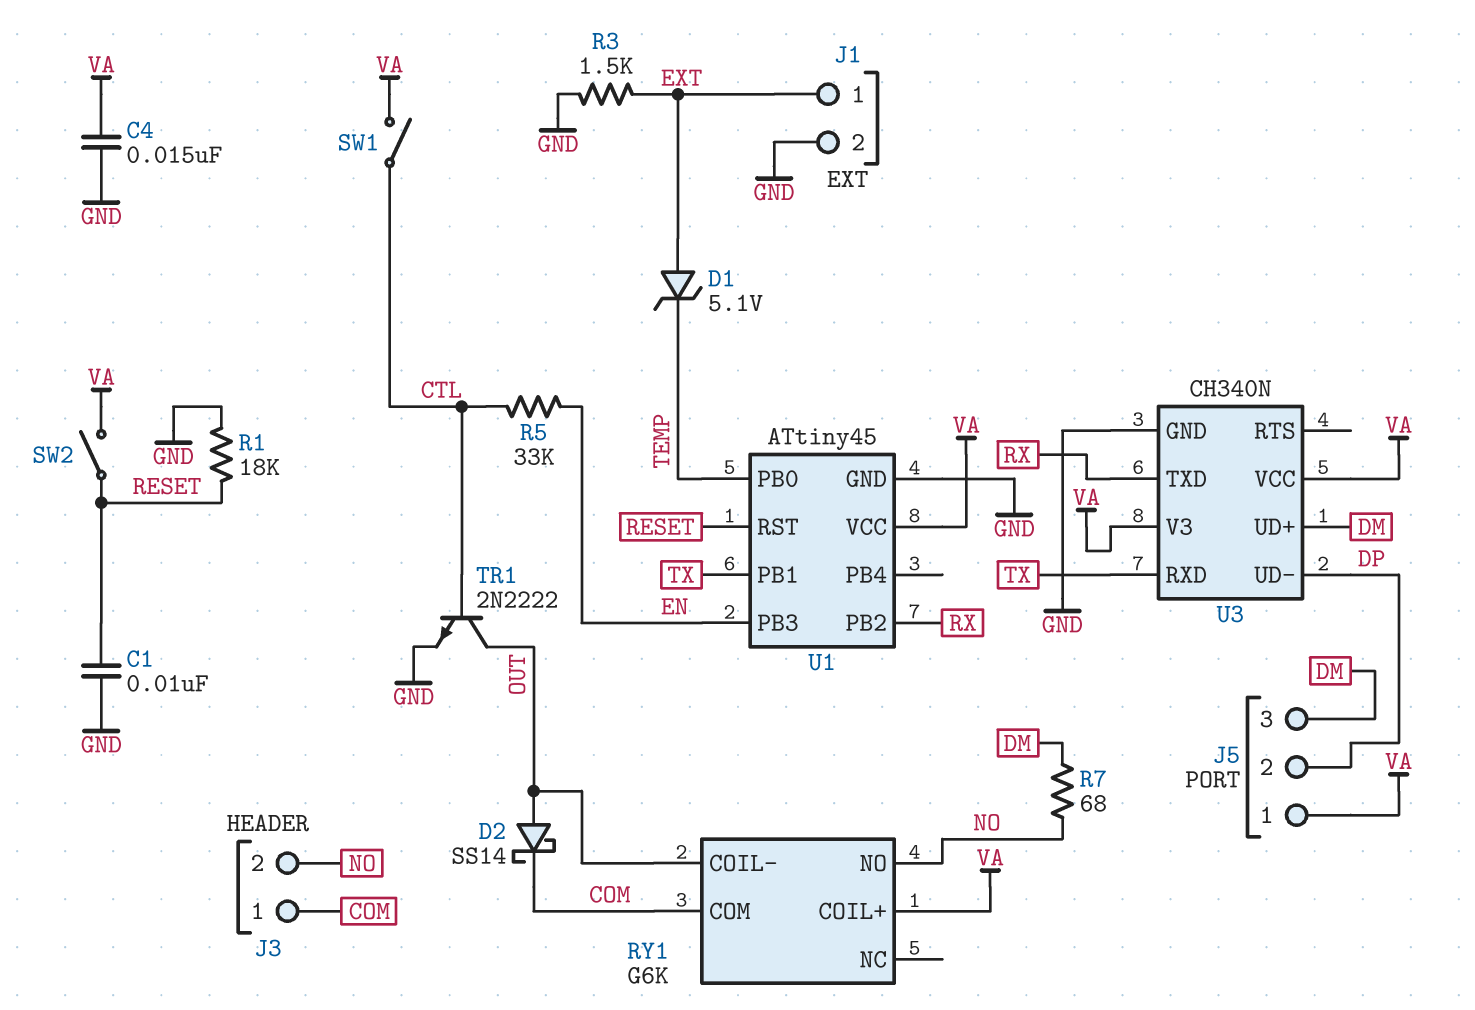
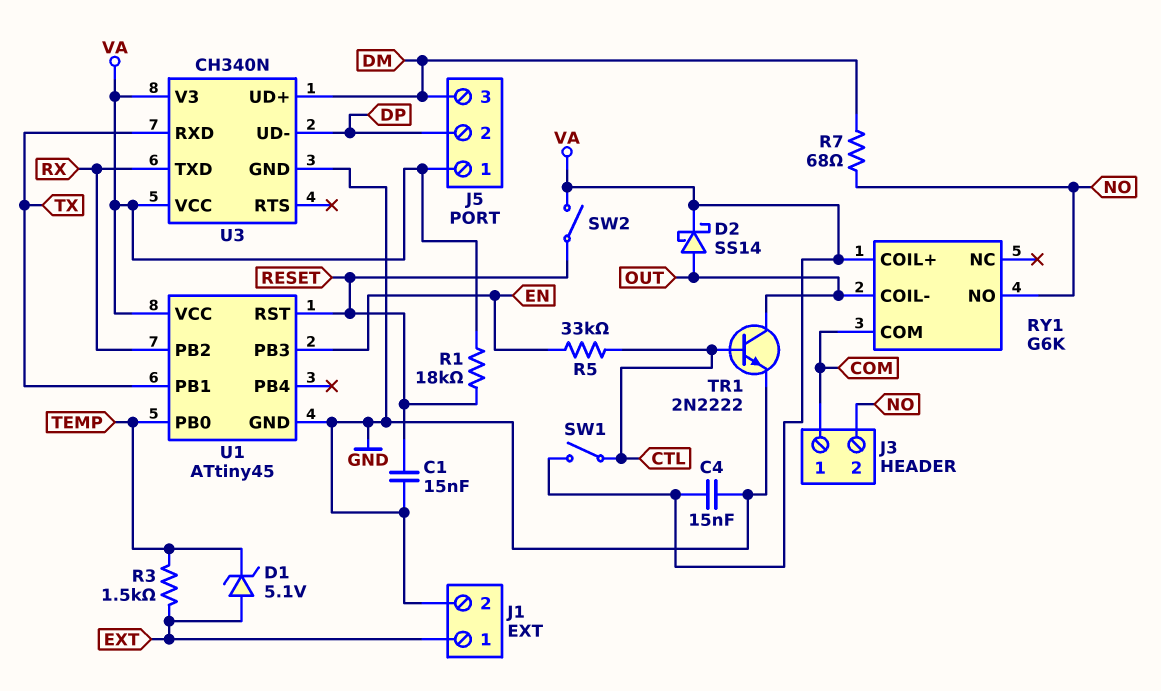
C1: 10nF (GND, RESET) -> 15nF (GND, RESET)
D2: schottky SS14 (A OUT, K COM) -> schottky SS14 (A OUT, K VA)
R1: 18k (GND, RESET) -> 18k (RESET, VA)
R3: 1.5k (EXT, GND) -> 1.5k (EXT, TEMP)

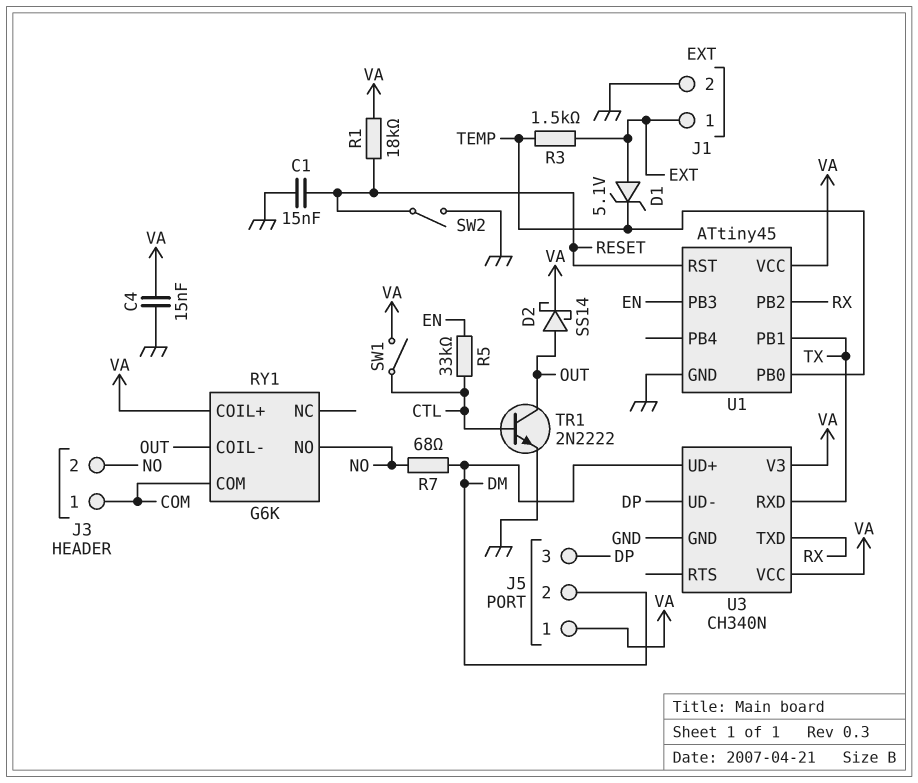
J5 pin 2: DP -> DM
J5 pin 3: DM -> DP
SW2: switch (RESET, VA) -> switch (GND, RESET)

